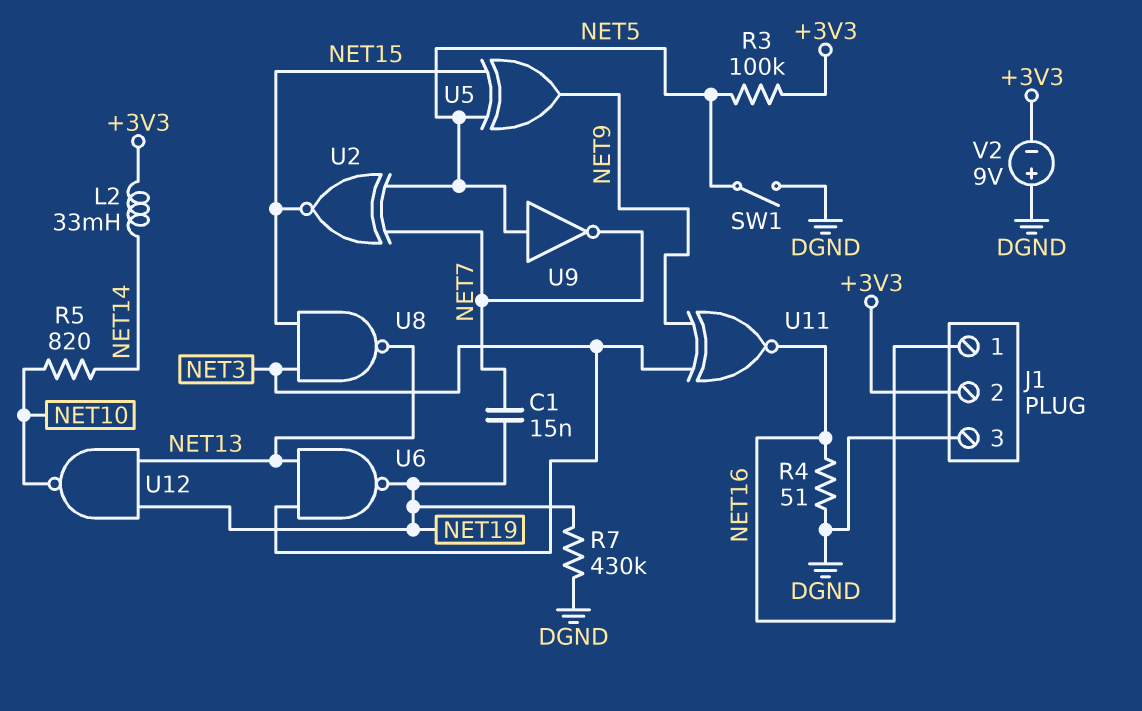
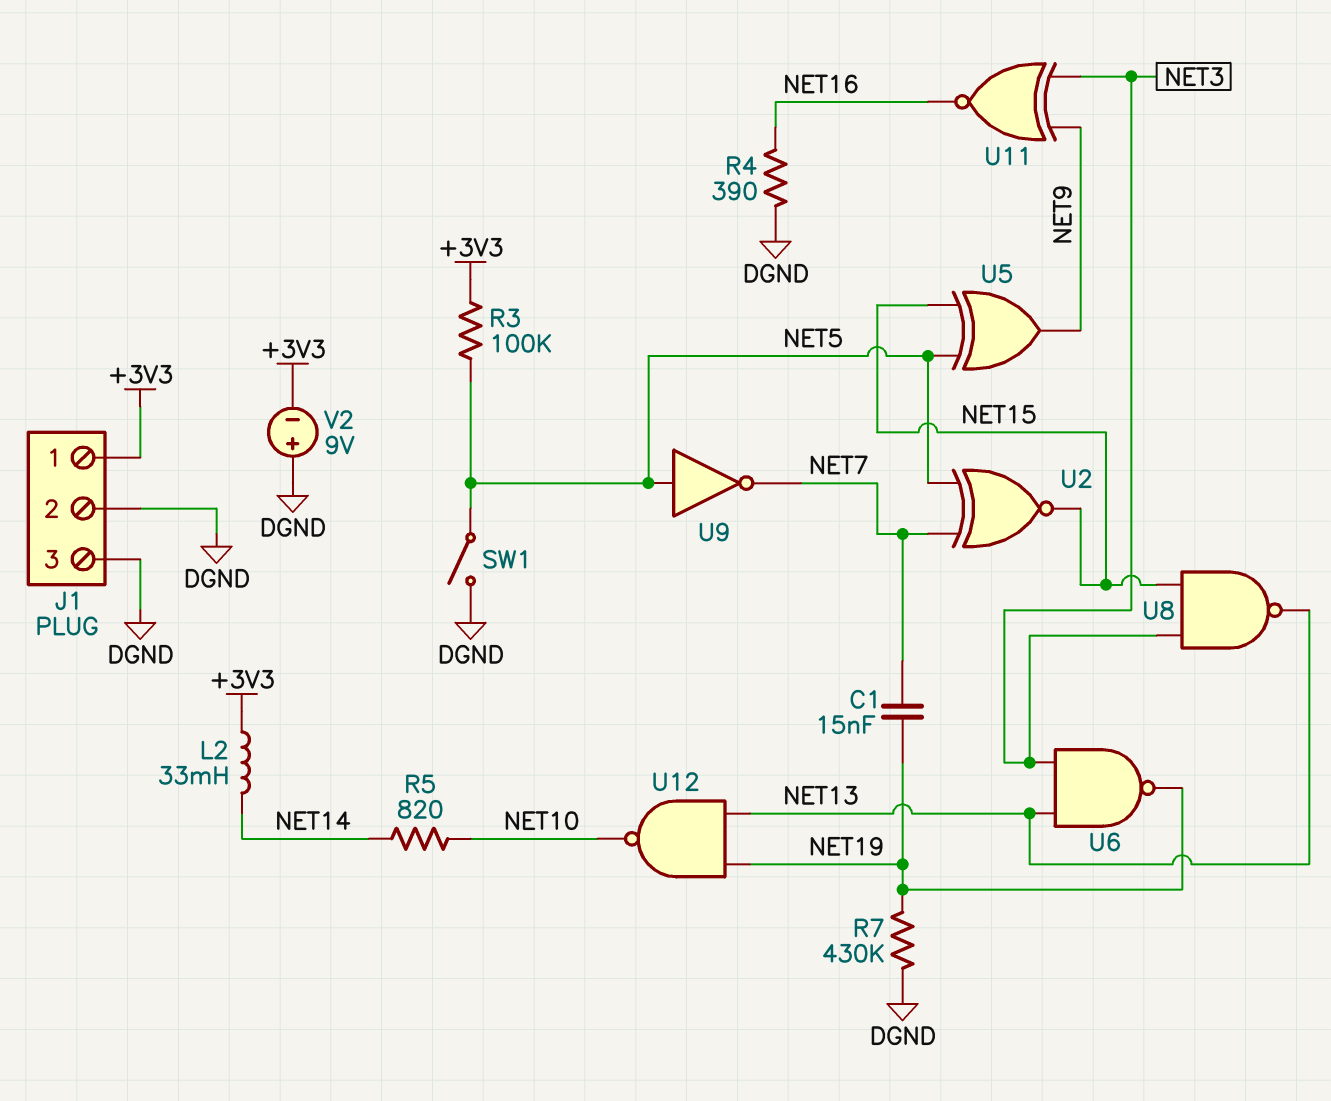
J1 pin 1: NET16 -> +3V3
J1 pin 2: +3V3 -> DGND
R4: 51 (DGND, NET16) -> 390 (DGND, NET16)

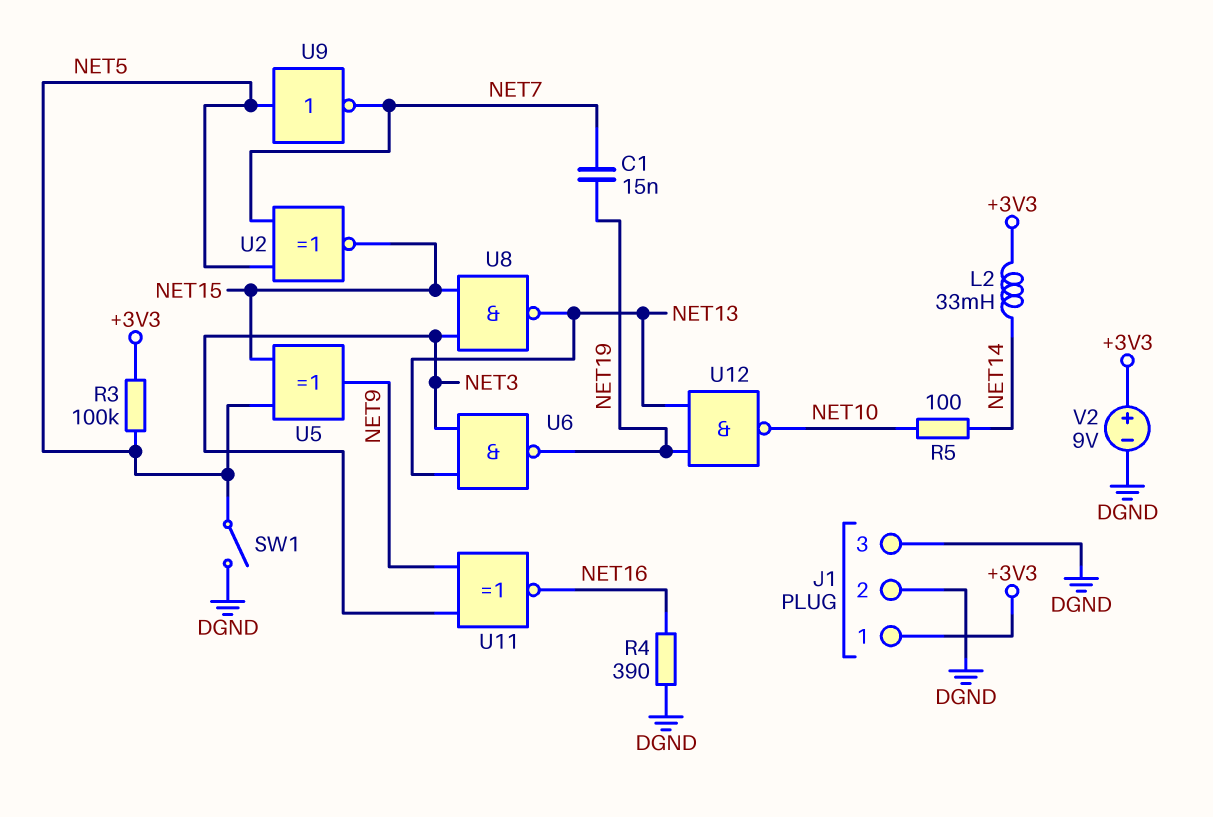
R5: 820 (NET10, NET14) -> 100 (NET10, NET14)
R7: 430k (DGND, NET19) -> none
V2: 9V (plus DGND, minus +3V3) -> 9V (plus +3V3, minus DGND)

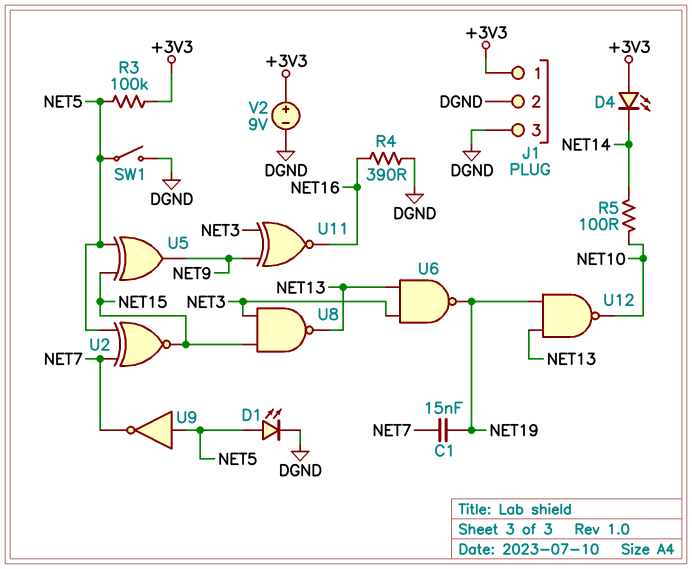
D1: none -> LED (A NET5, K DGND)
D4: none -> LED (A +3V3, K NET14)
L2: 33mH (+3V3, NET14) -> none

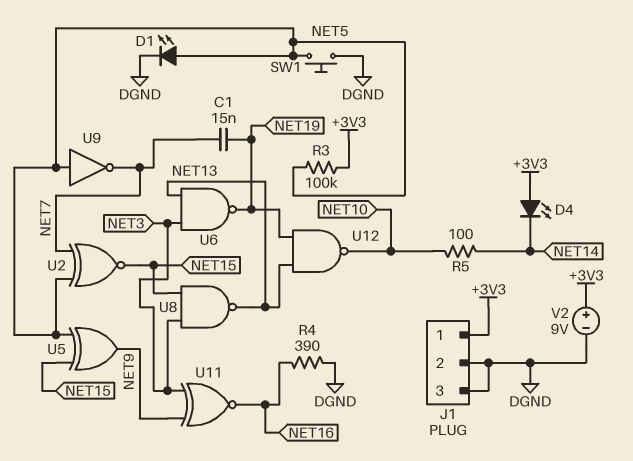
SW1: switch (DGND, NET5) -> button (DGND, NET5)

